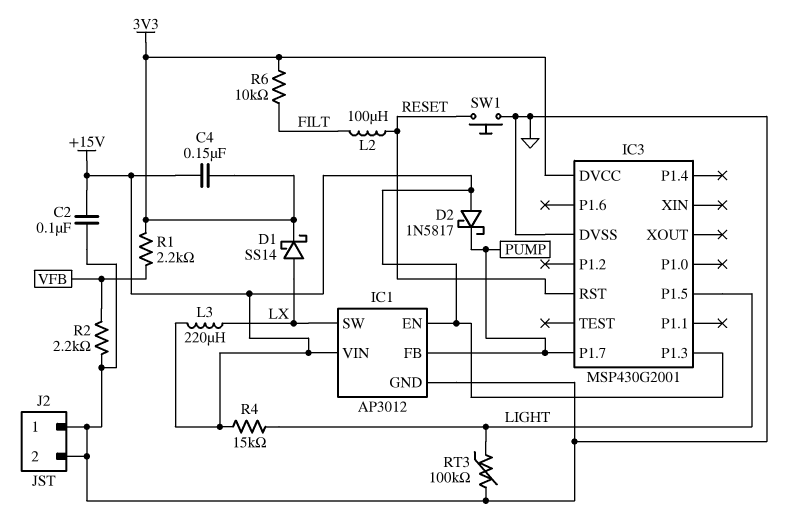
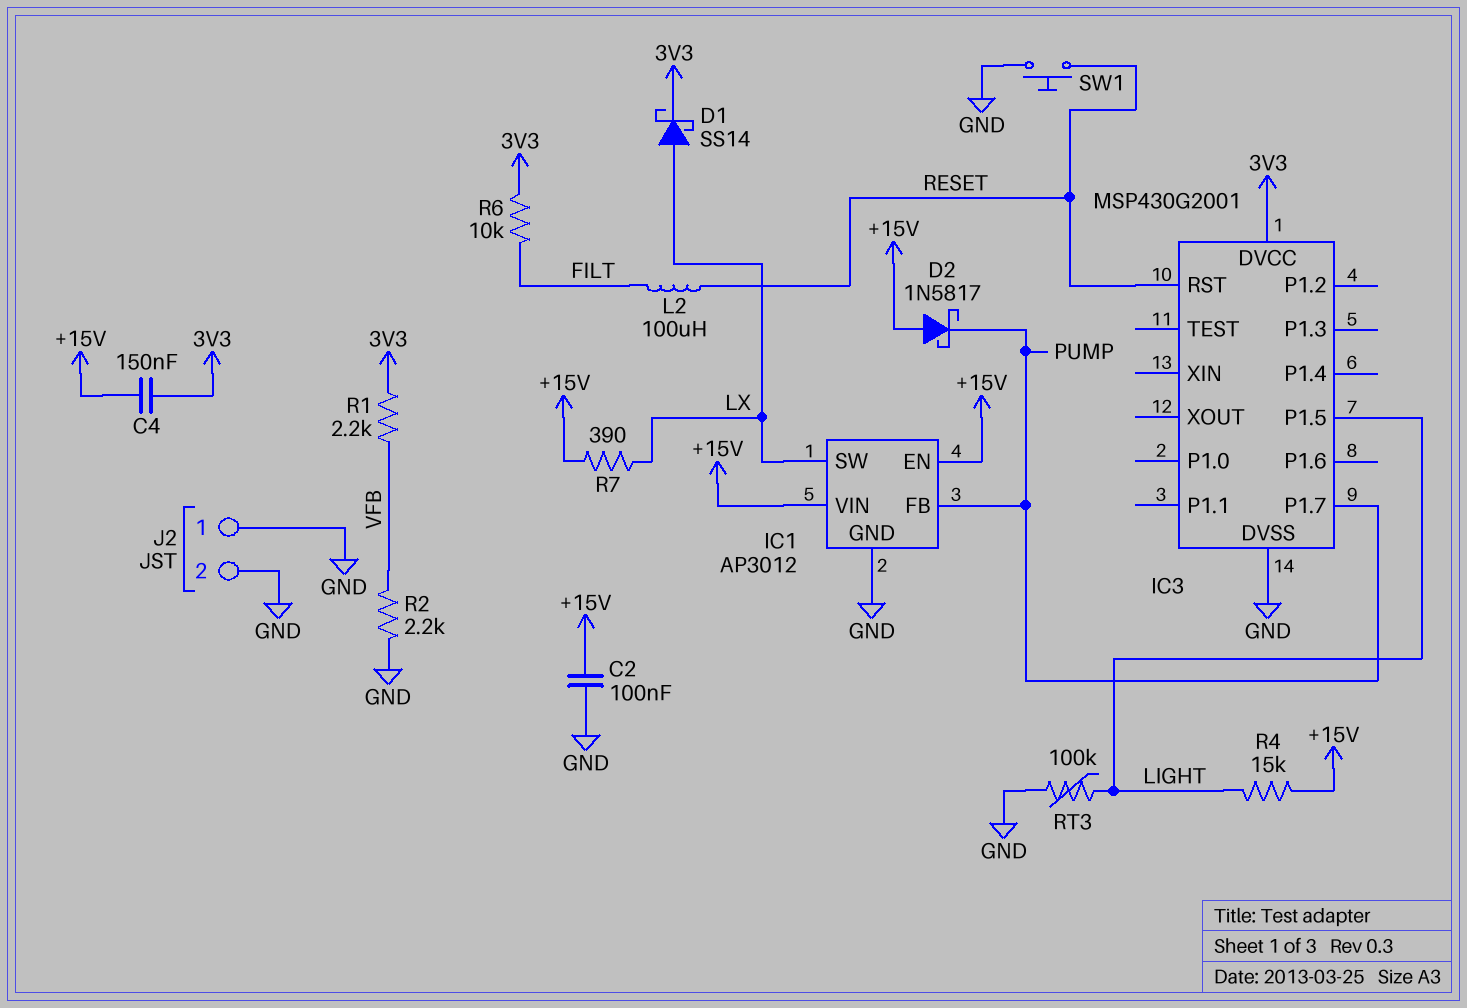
IC3 pin P1.3: +15V -> none
L3: 220uH (+15V, LX) -> none
R7: none -> 390 (+15V, LX)

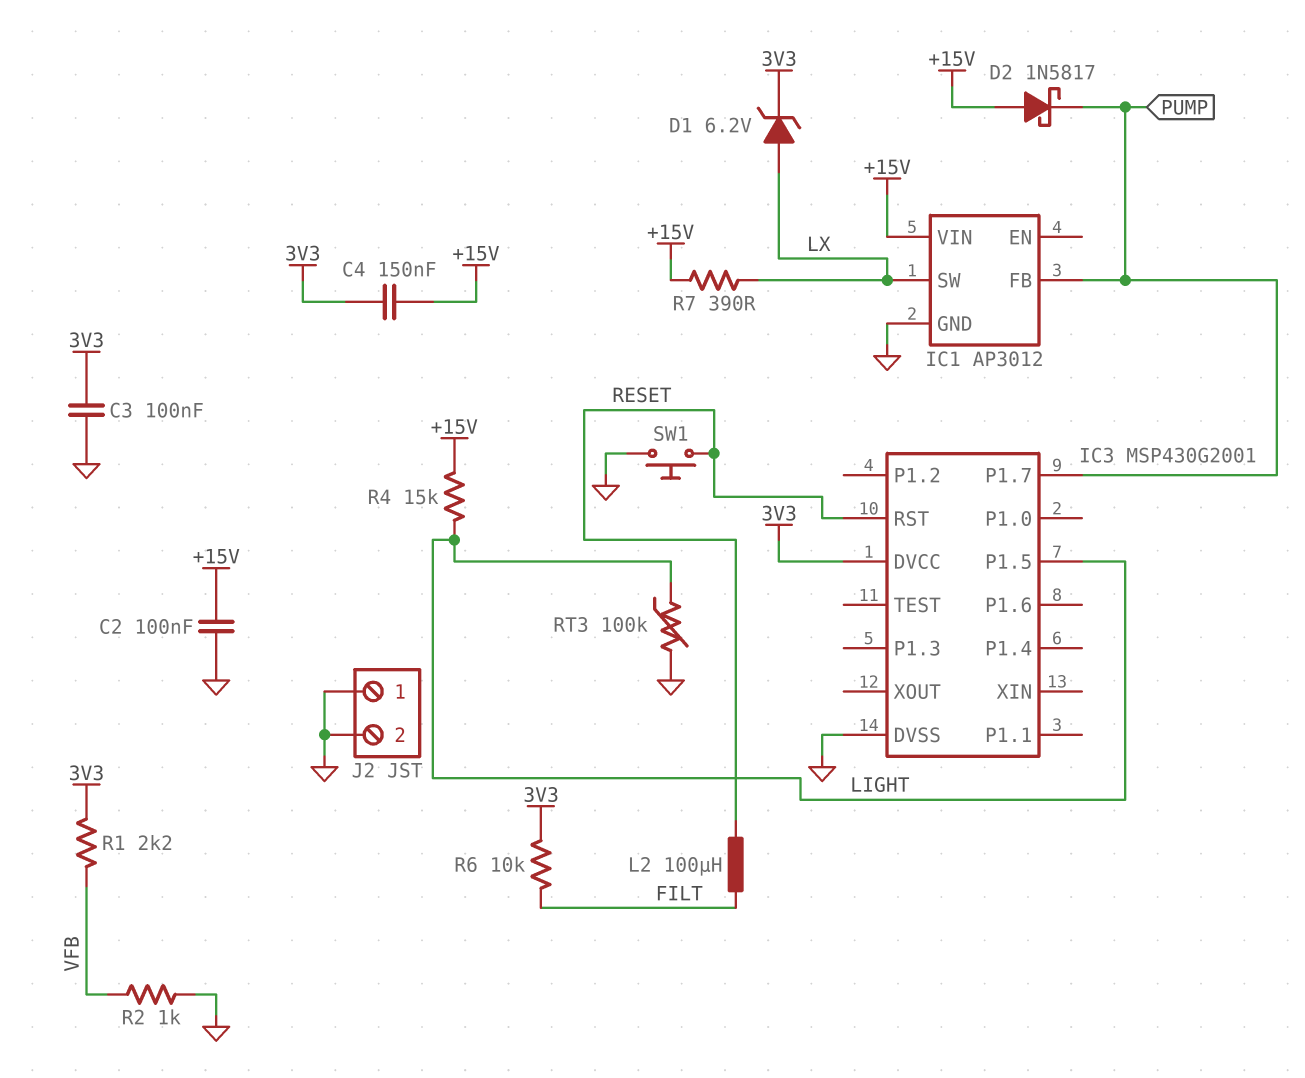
C3: none -> 100nF (3V3, GND)
D1: schottky SS14 (A LX, K 3V3) -> zener 6.2V (A LX, K 3V3)
IC1 pin EN: +15V -> none
R2: 2.2k (GND, VFB) -> 1k (GND, VFB)

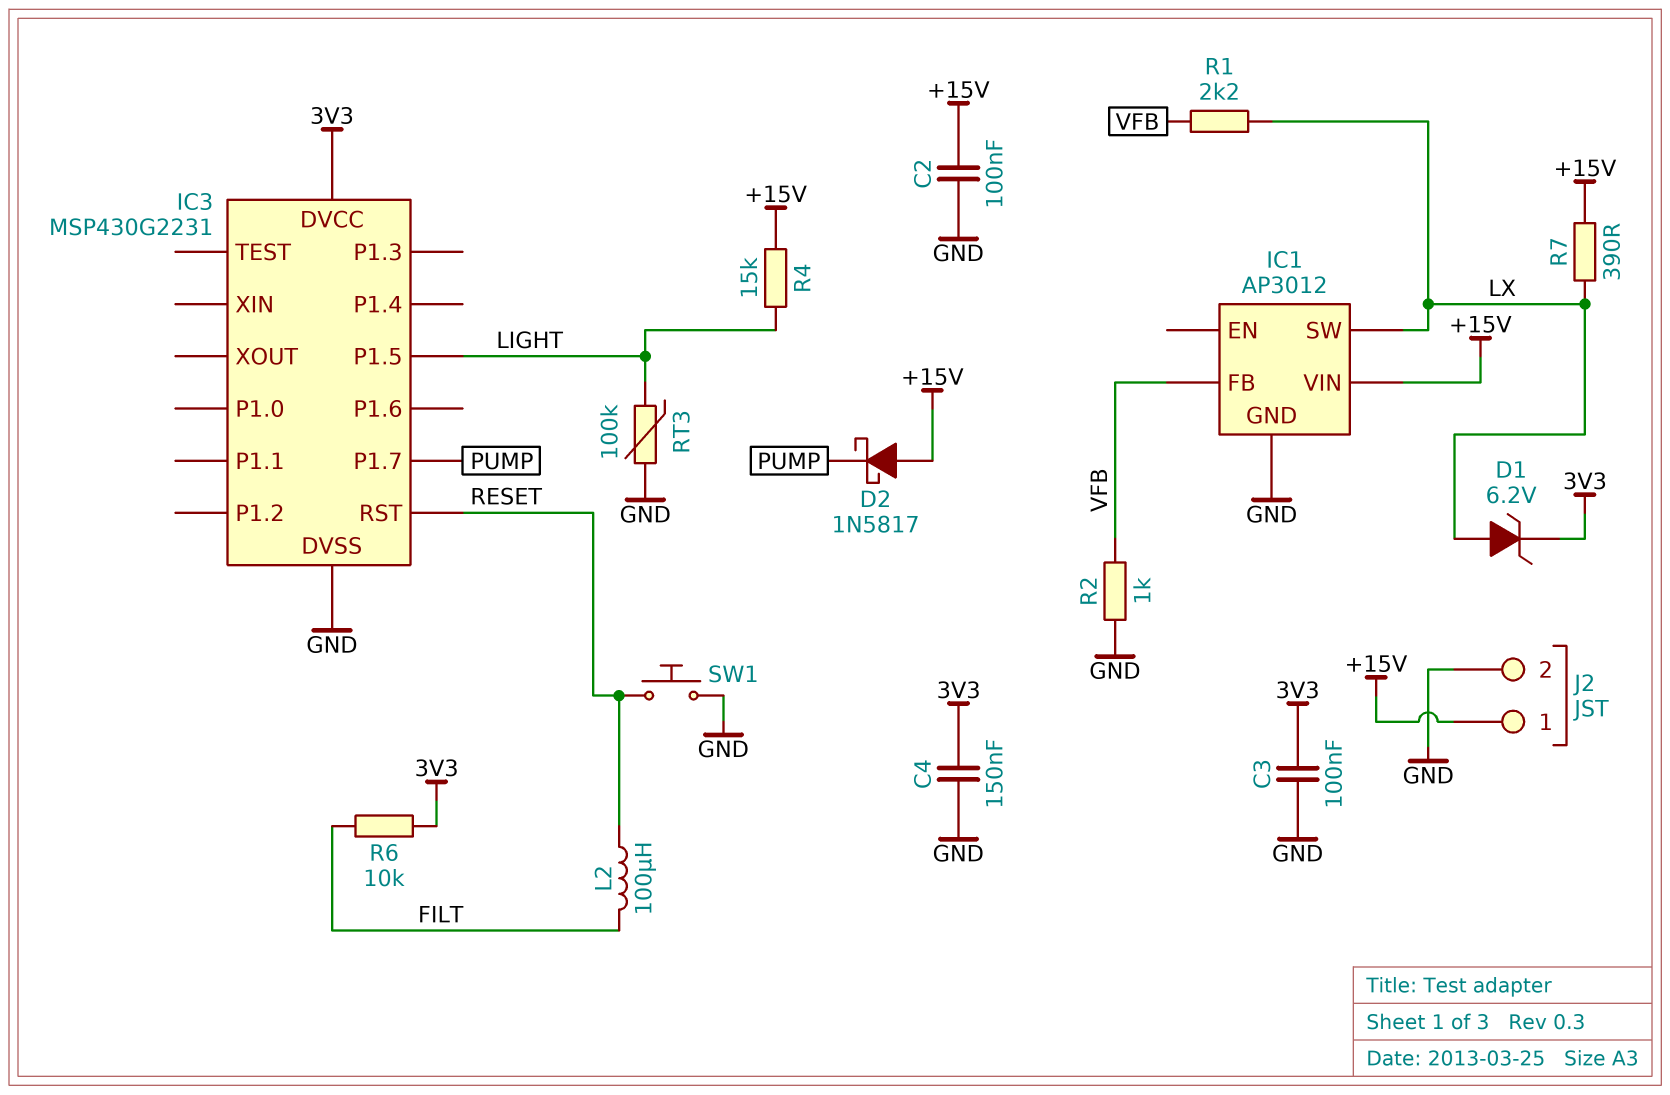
C4: 150nF (+15V, 3V3) -> 150nF (3V3, GND)
IC1 pin FB: PUMP -> VFB
IC3: MSP430G2001 -> MSP430G2231
J2 pin 1: GND -> +15V
R1: 2.2k (3V3, VFB) -> 2.2k (LX, VFB)

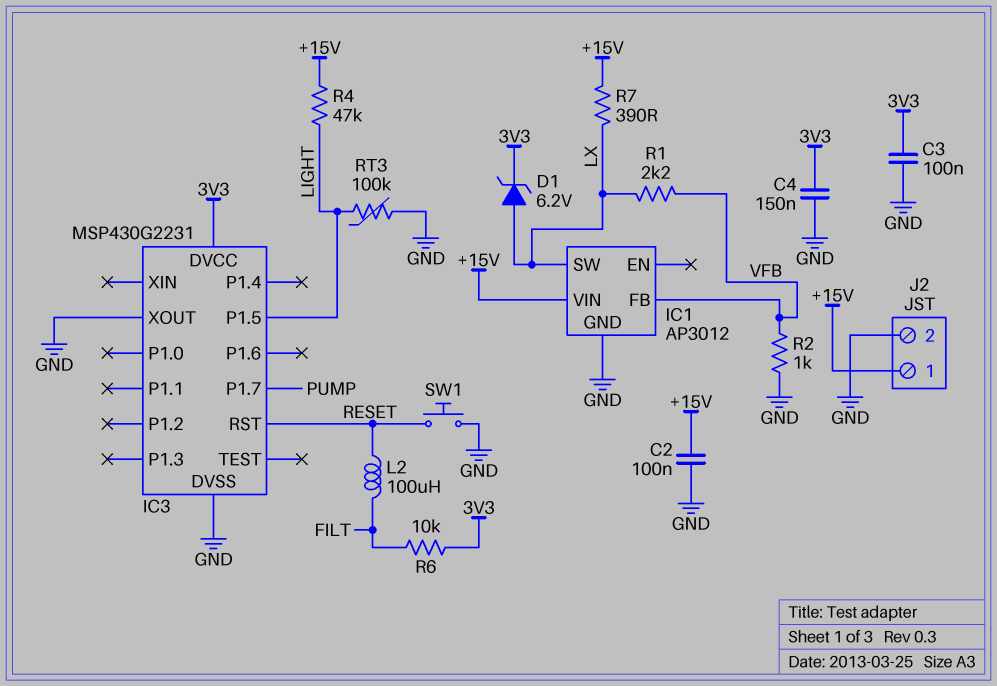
D2: schottky 1N5817 (A +15V, K PUMP) -> none
IC3 pin XOUT: none -> GND
R4: 15k (+15V, LIGHT) -> 47k (+15V, LIGHT)

